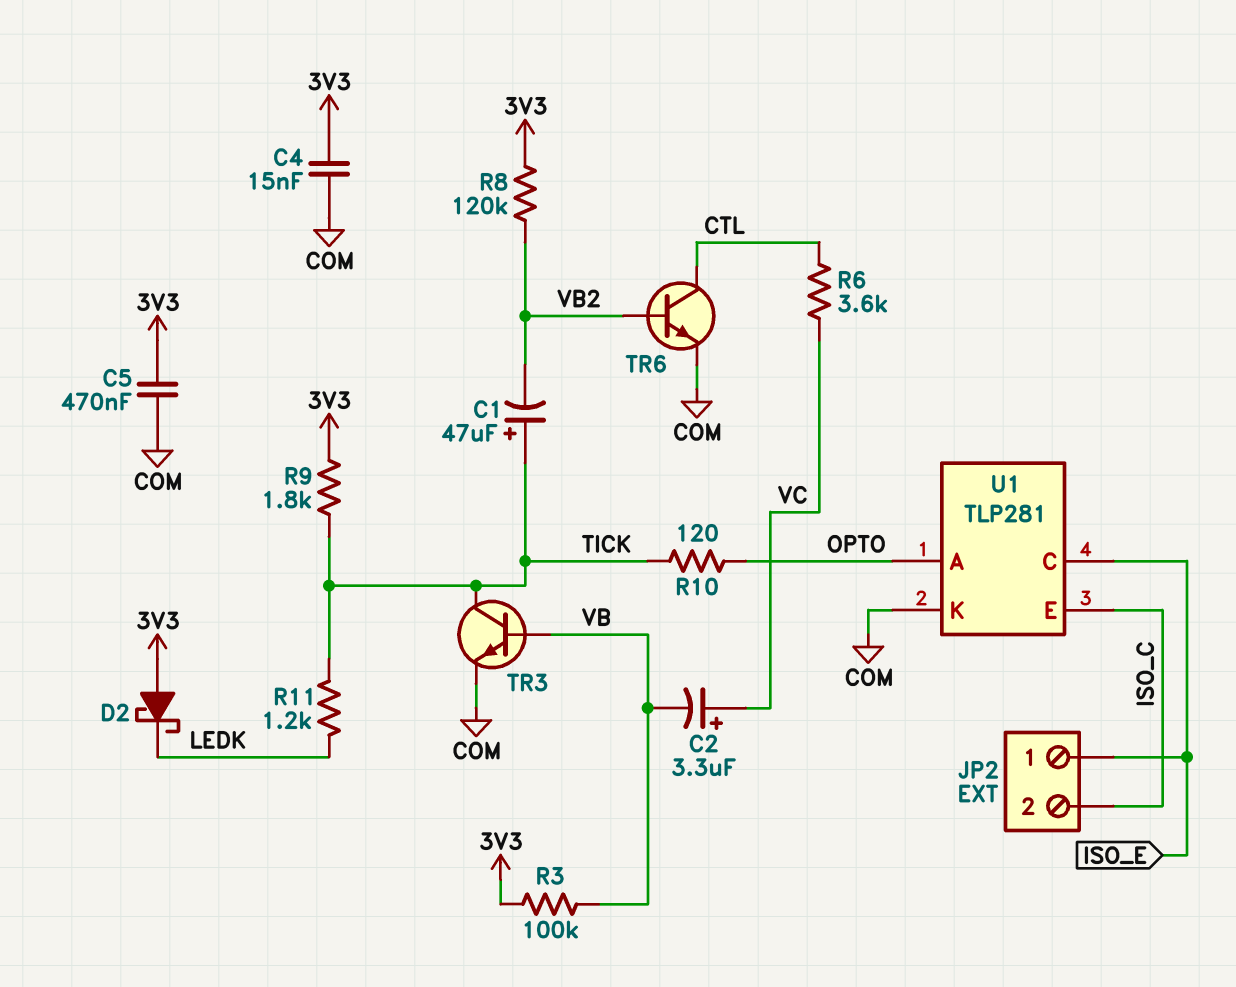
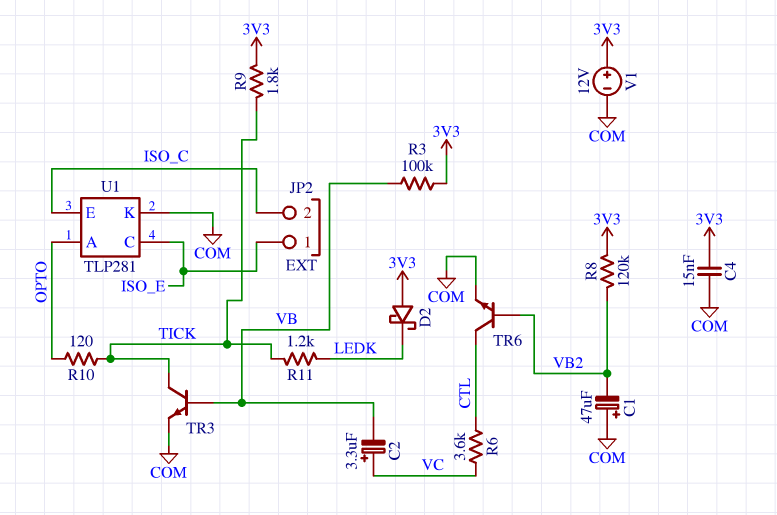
C1: 47uF (plus TICK, minus VB2) -> 47uF (plus COM, minus VB2)
C5: 470nF (3V3, COM) -> none
V1: none -> 12V (plus 3V3, minus COM)

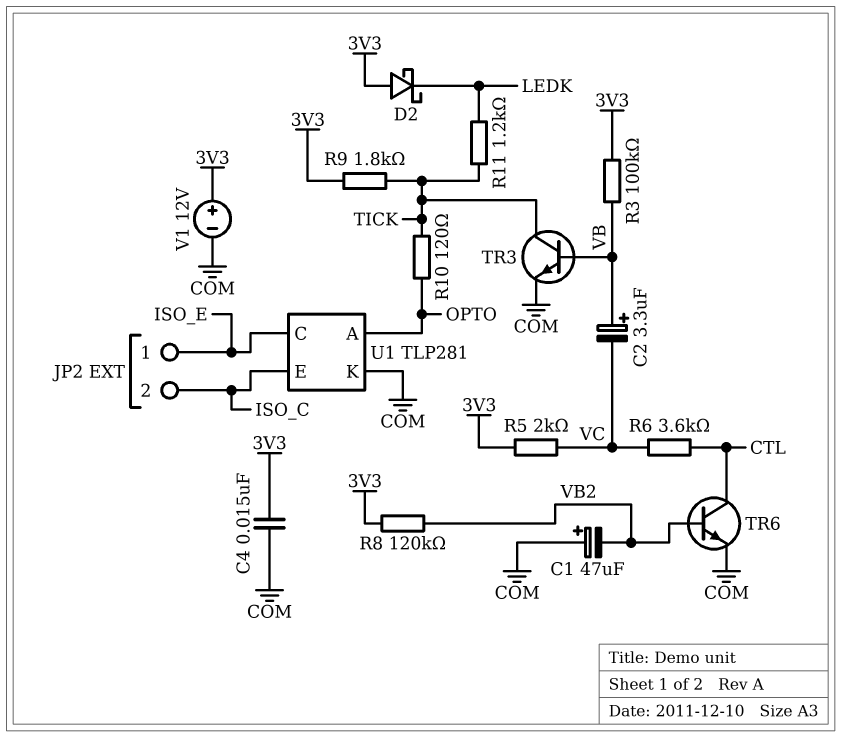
C2: 3.3uF (plus VC, minus VB) -> 3.3uF (plus VB, minus VC)
R5: none -> 2k (3V3, VC)

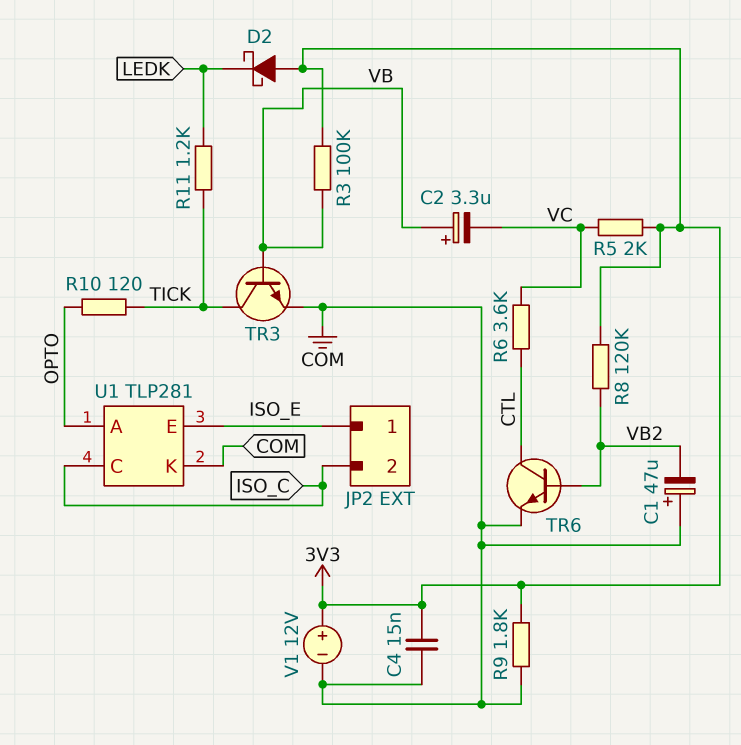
R9: 1.8k (3V3, TICK) -> 1.8k (3V3, COM)
U1 pin C: ISO_E -> ISO_C
U1 pin E: ISO_C -> ISO_E

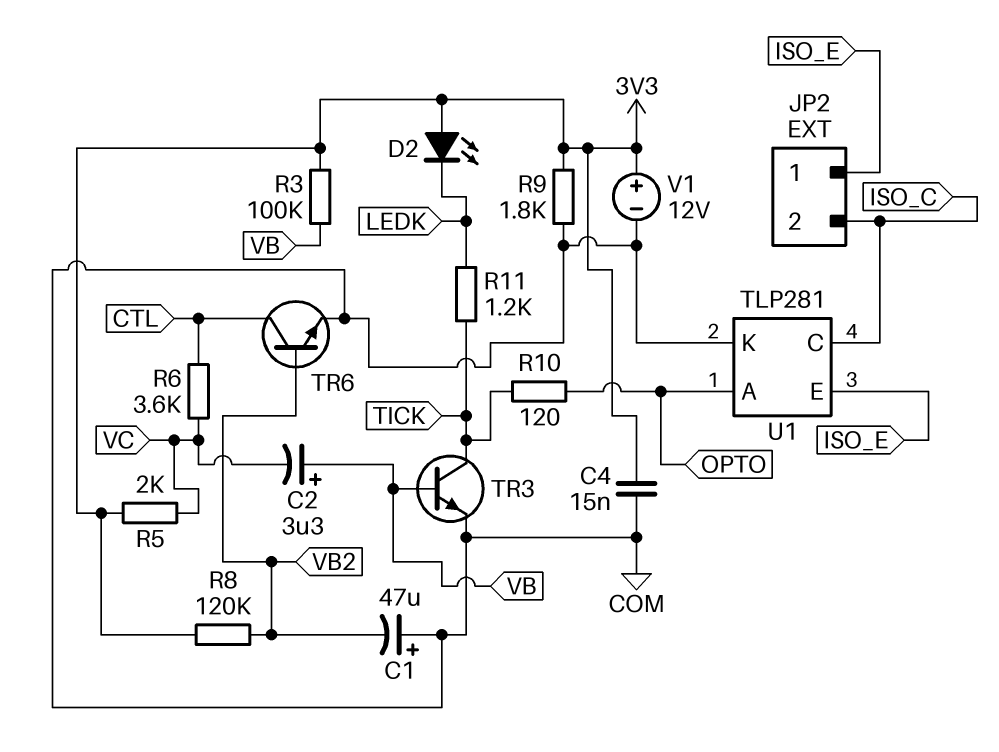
D2: schottky (A 3V3, K LEDK) -> LED (A 3V3, K LEDK)

